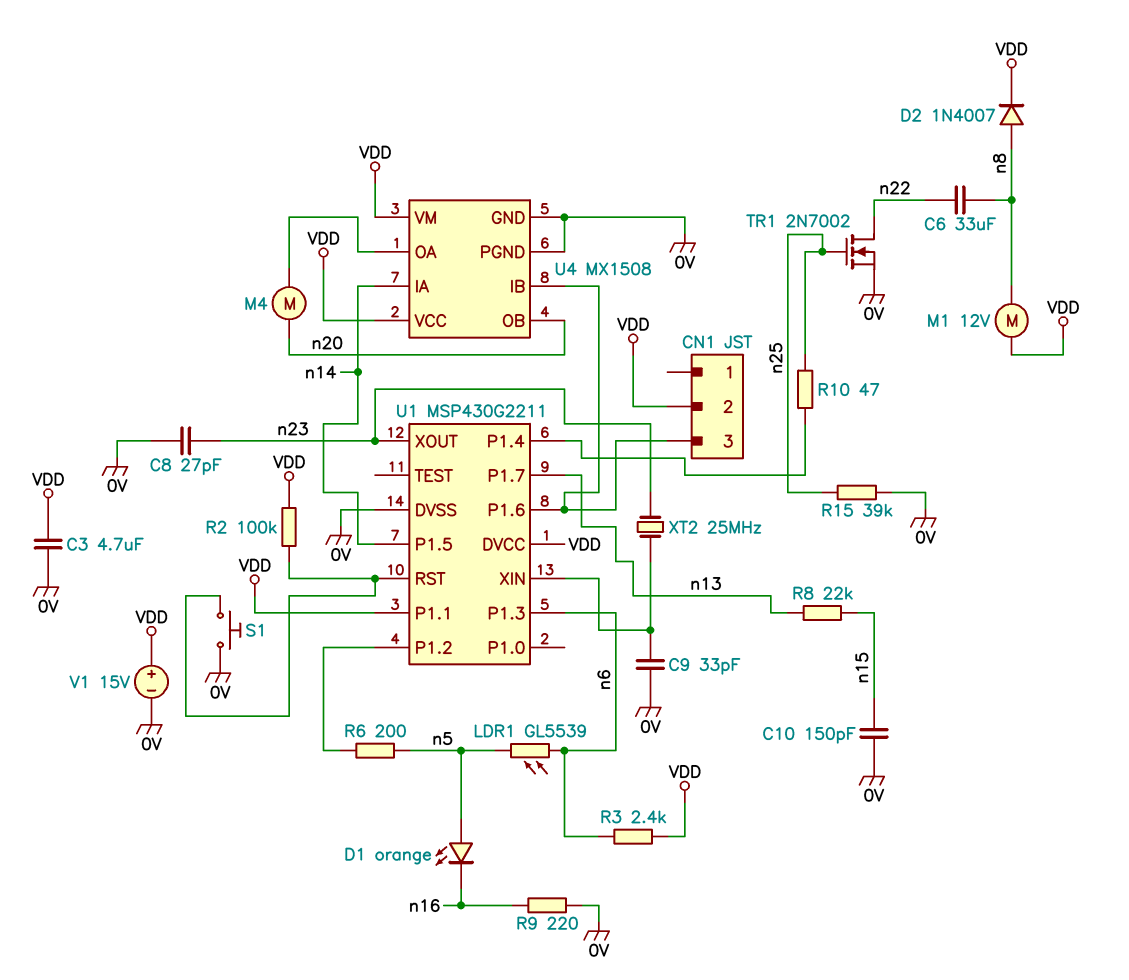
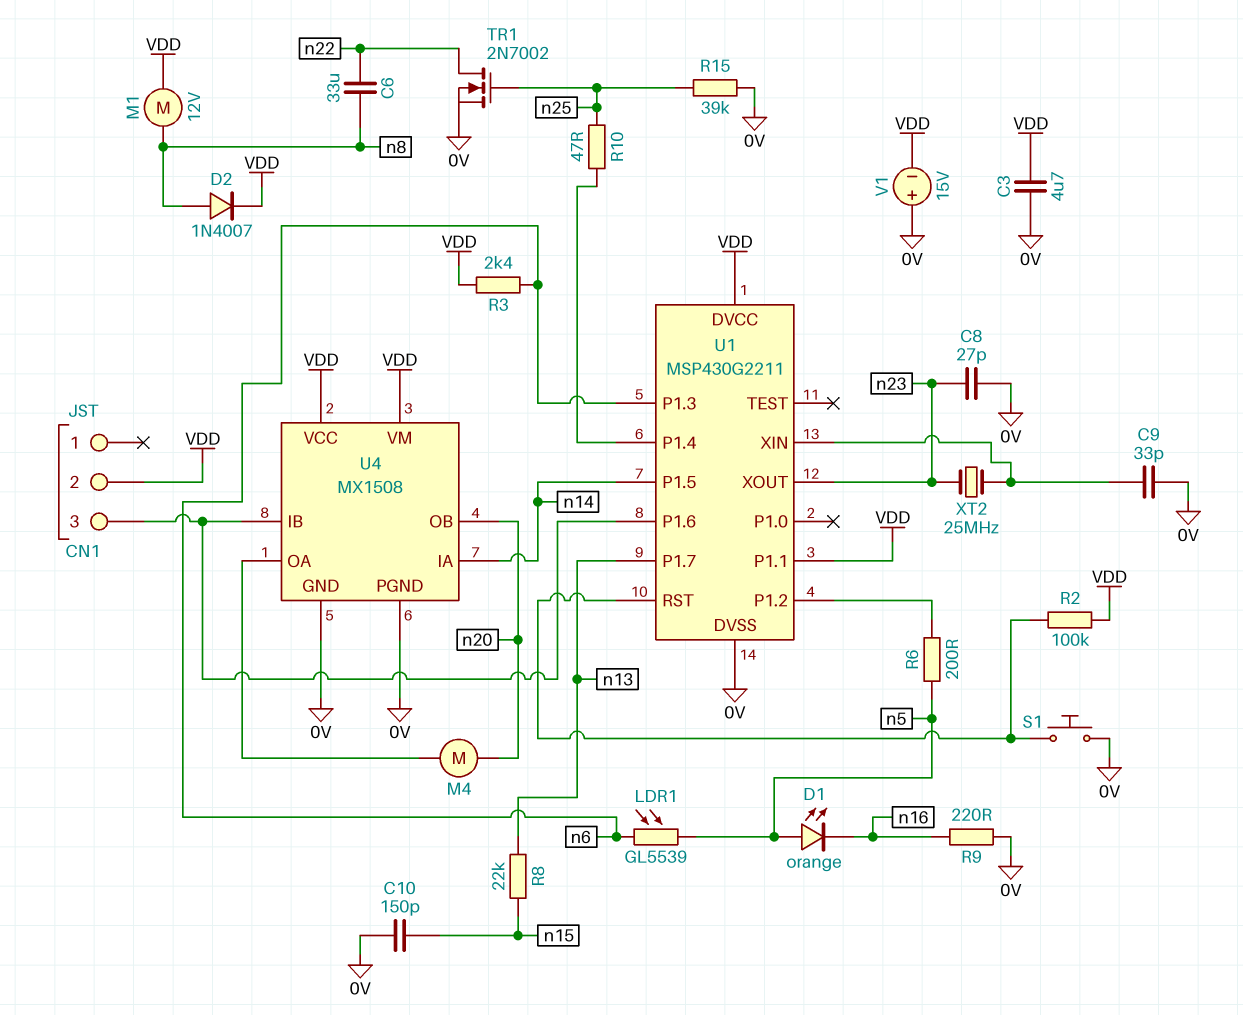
V1: 15V (plus VDD, minus 0V) -> 15V (plus 0V, minus VDD)

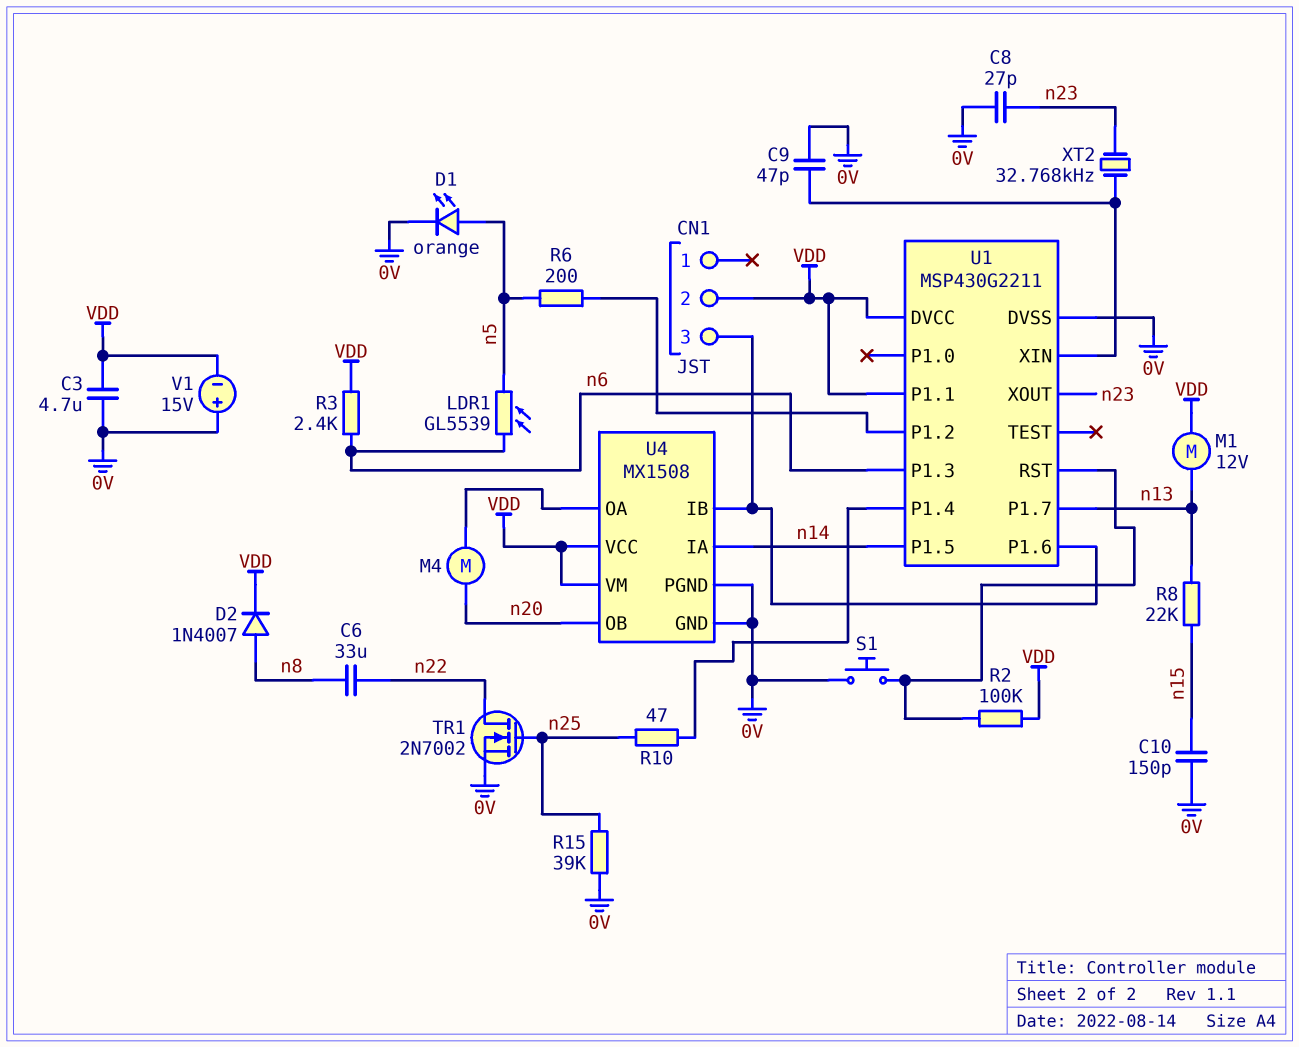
C9: 33pF (0V, U1/XIN) -> 47pF (0V, U1/XIN)
D1: LED orange (A n5, K n16) -> LED orange (A n5, K 0V)
M1: motor 12V (VDD, n8) -> motor 12V (VDD, n13)
R9: 220 (0V, n16) -> none
XT2: 25MHz (U1/XIN, n23) -> 32.768kHz (U1/XIN, n23)

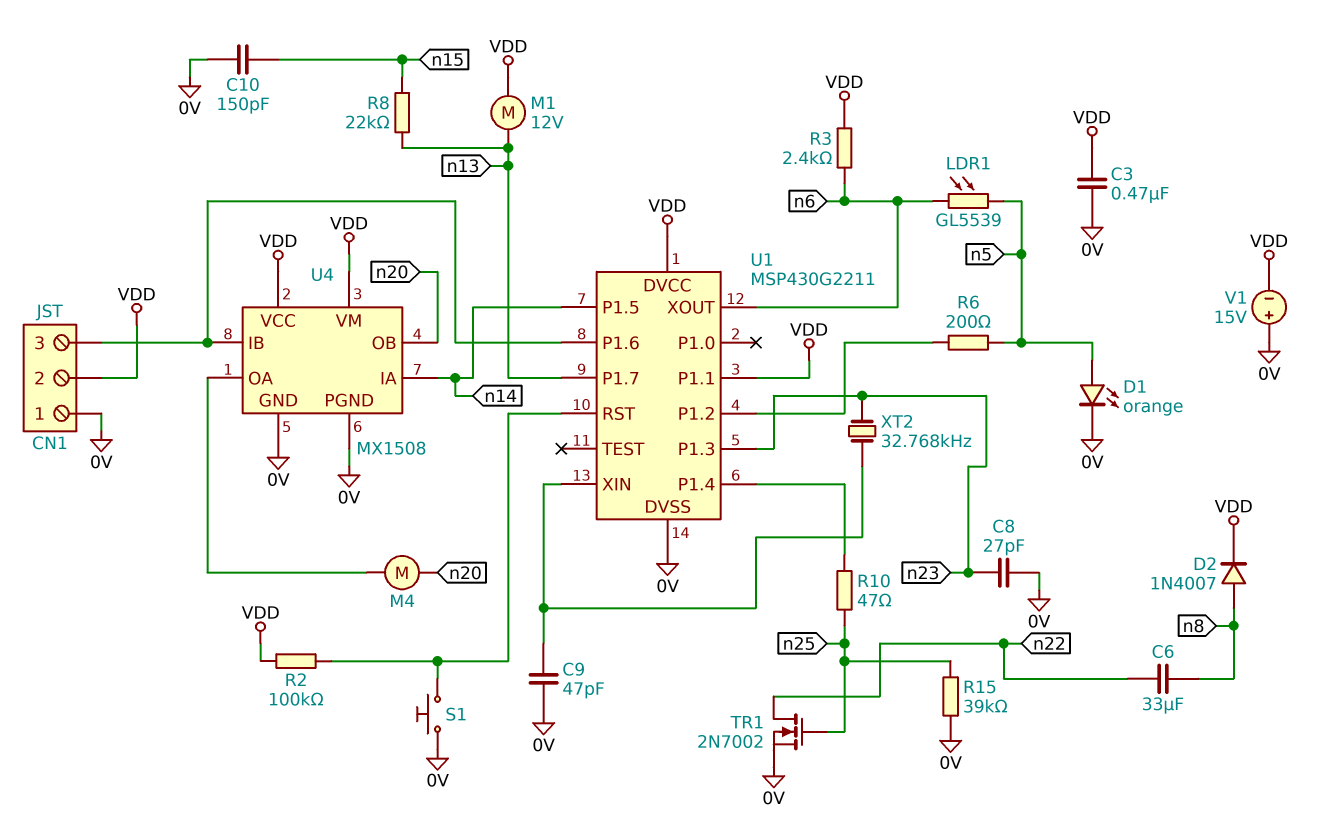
C3: 4.7uF (0V, VDD) -> 470nF (0V, VDD)
CN1 pin 1: none -> 0V
U1 pin P1.3: n6 -> n23
U1 pin XOUT: n23 -> n6

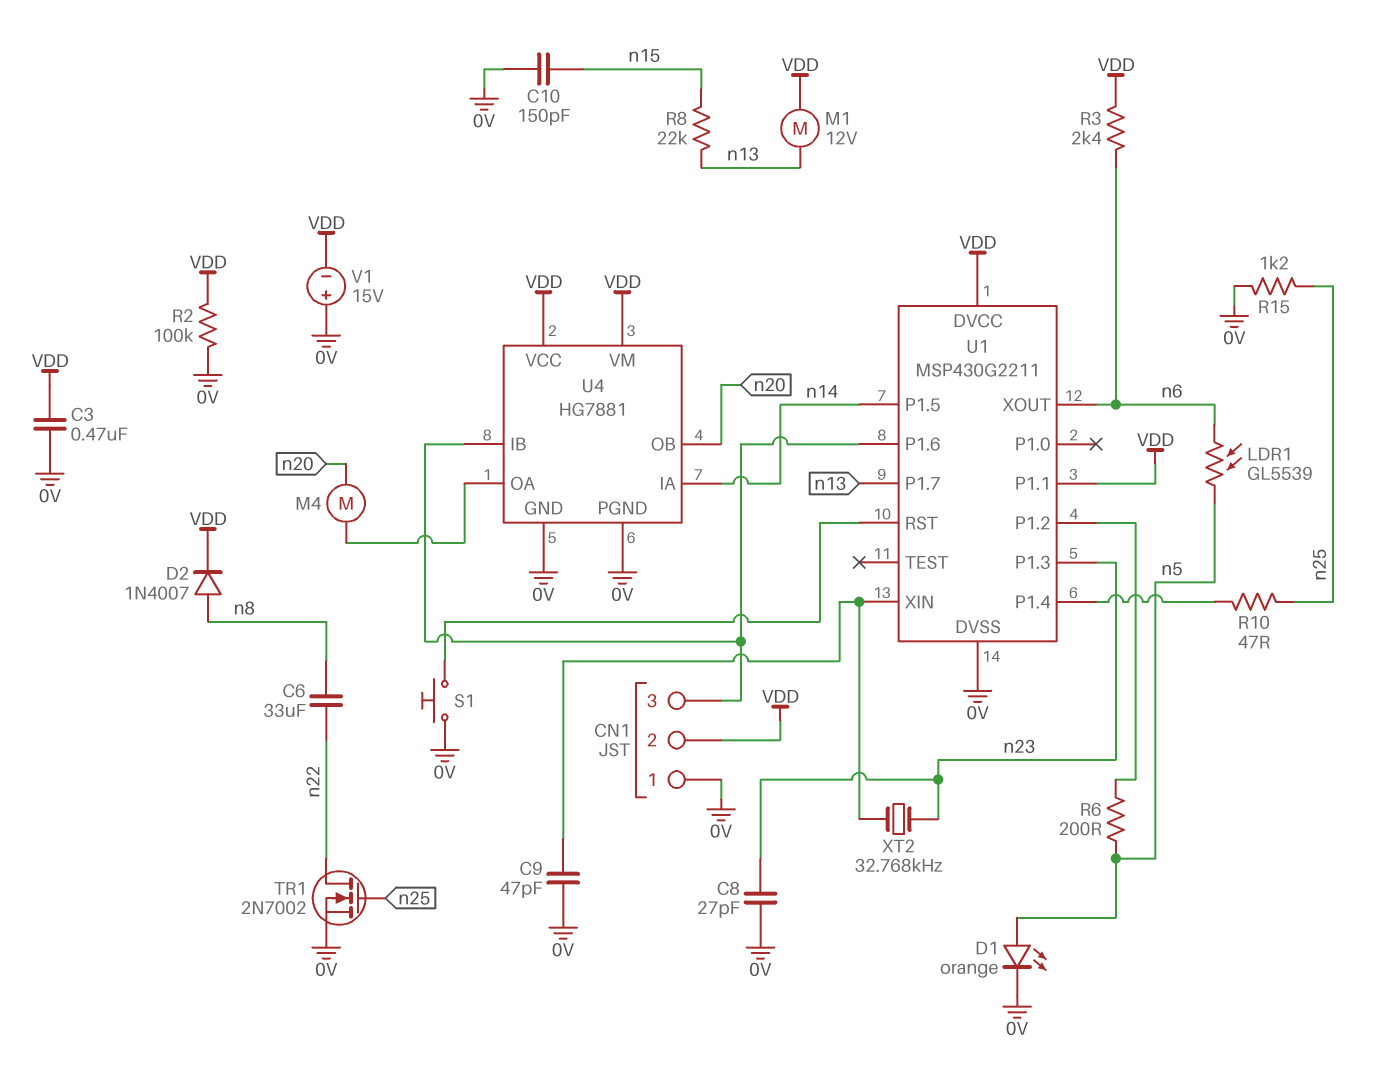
R2: 100k (U1/RST, VDD) -> 100k (0V, VDD)
R15: 39k (0V, n25) -> 1.2k (0V, n25)
U4: MX1508 -> HG7881

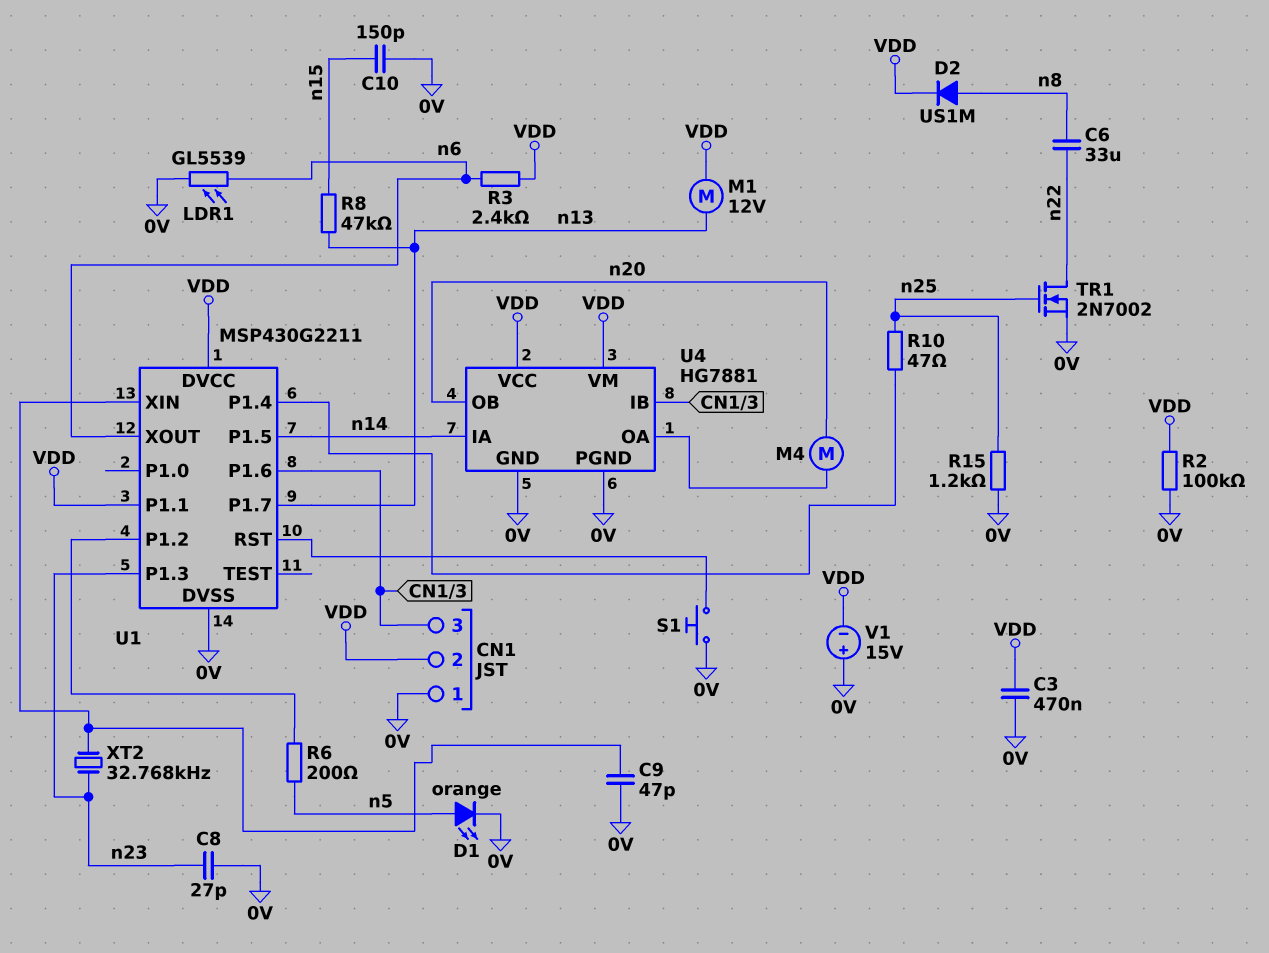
D2: diode 1N4007 (A n8, K VDD) -> diode US1M (A n8, K VDD)
LDR1: GL5539 (n5, n6) -> GL5539 (0V, n6)
R8: 22k (n13, n15) -> 47k (n13, n15)

